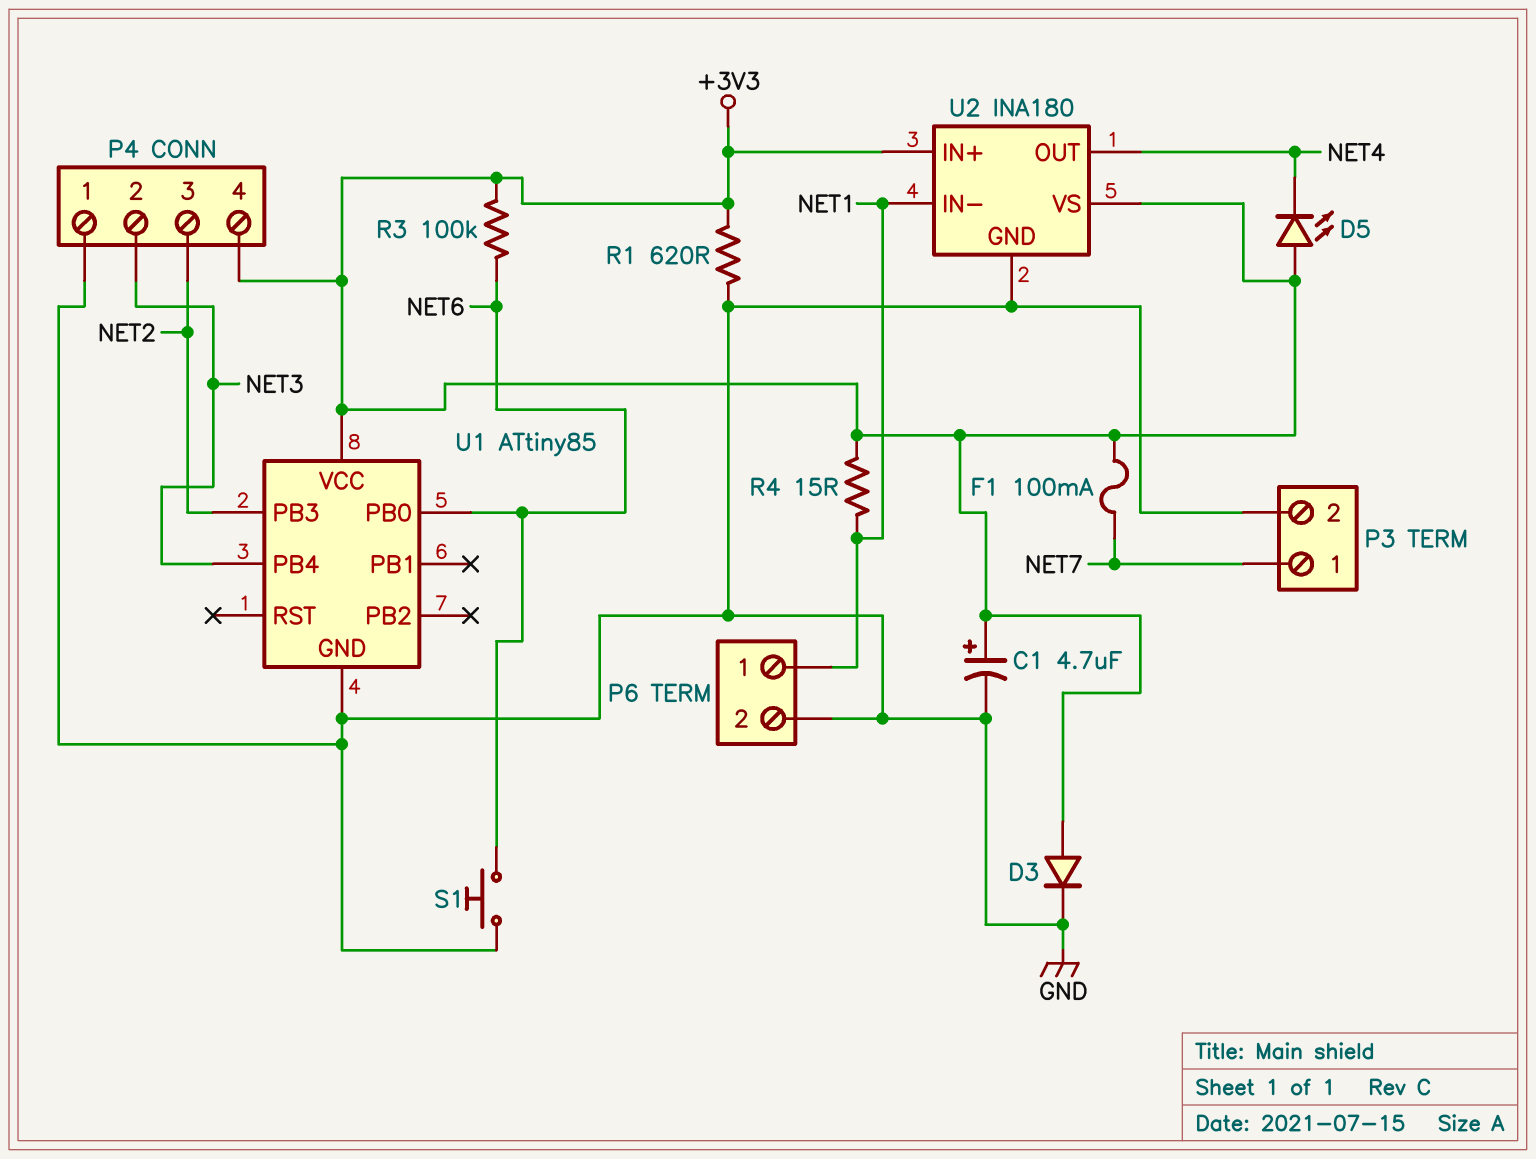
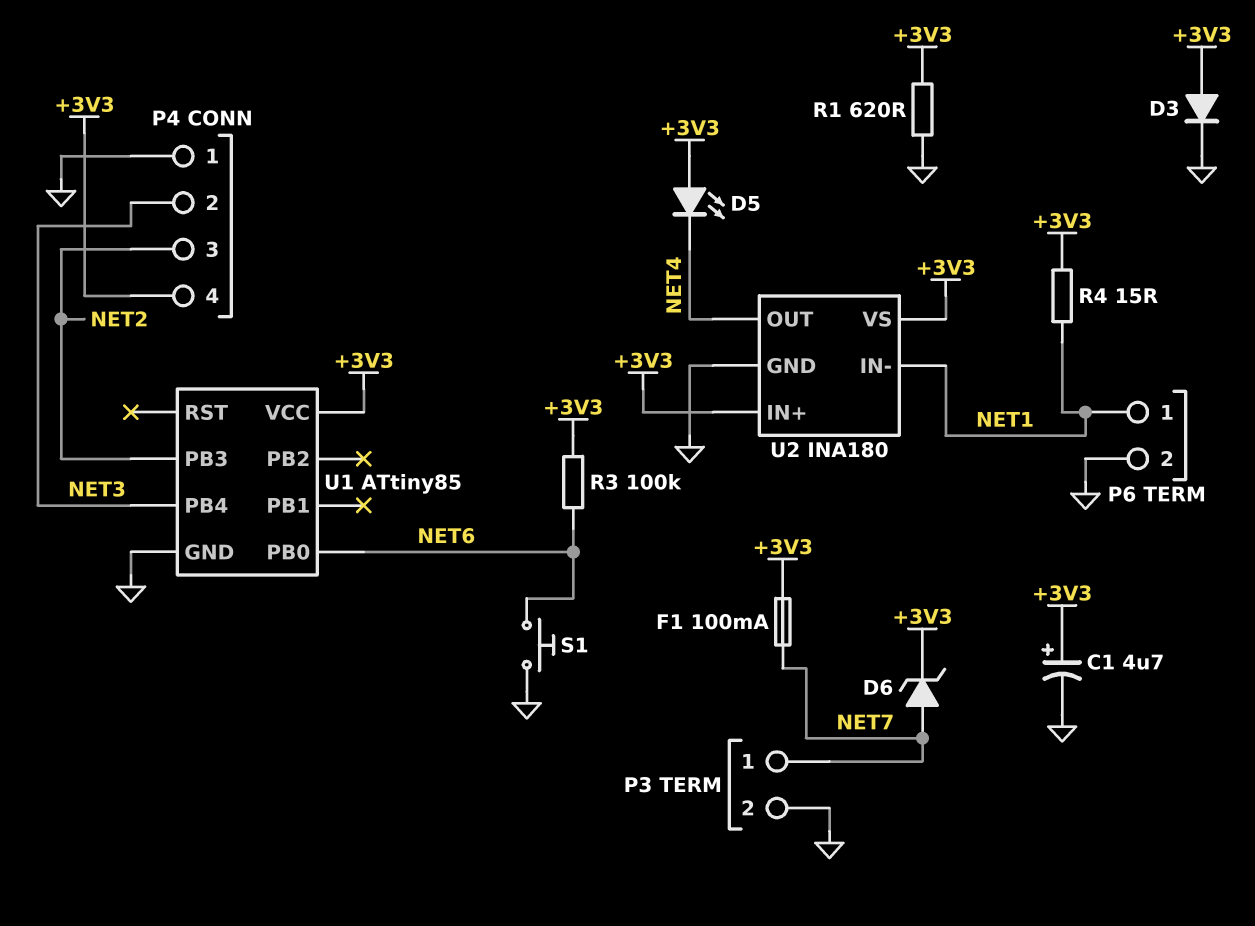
D6: none -> zener (A NET7, K +3V3)

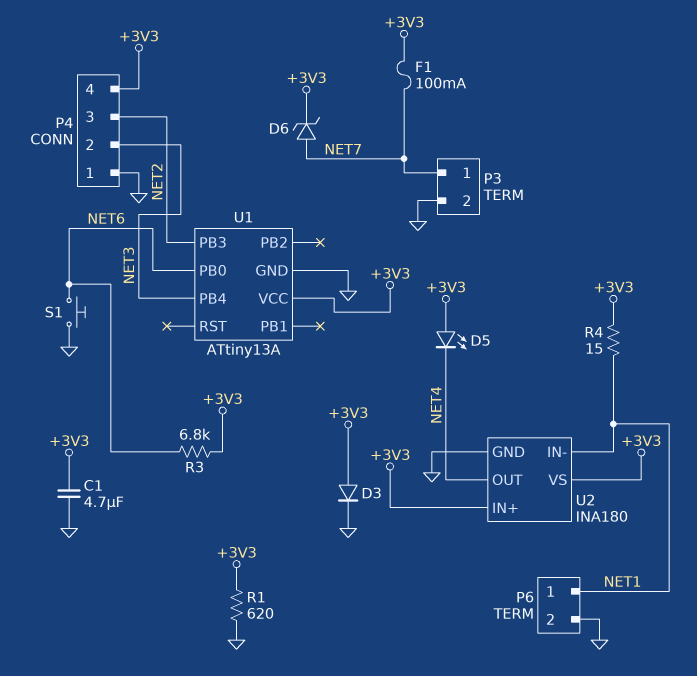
C1: 4.7uF (plus +3V3, minus GND) -> 4.7uF (+3V3, GND)
R3: 100k (+3V3, NET6) -> 6.8k (+3V3, NET6)
U1: ATtiny85 -> ATtiny13A

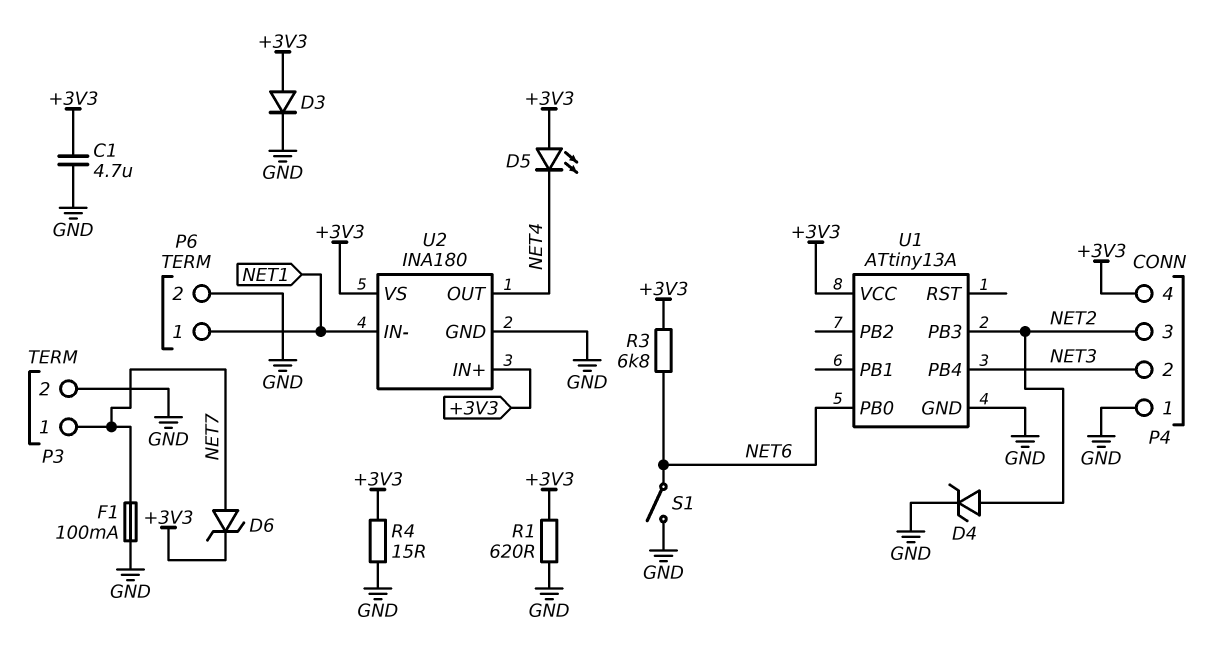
D4: none -> zener (A NET2, K GND)
F1: 100mA (+3V3, NET7) -> 100mA (GND, NET7)
R4: 15 (+3V3, NET1) -> 15 (+3V3, GND)
S1: button (GND, NET6) -> switch (GND, NET6)

